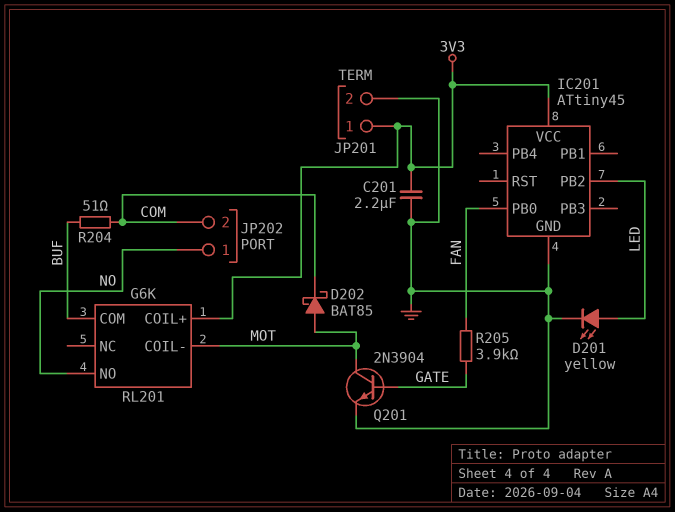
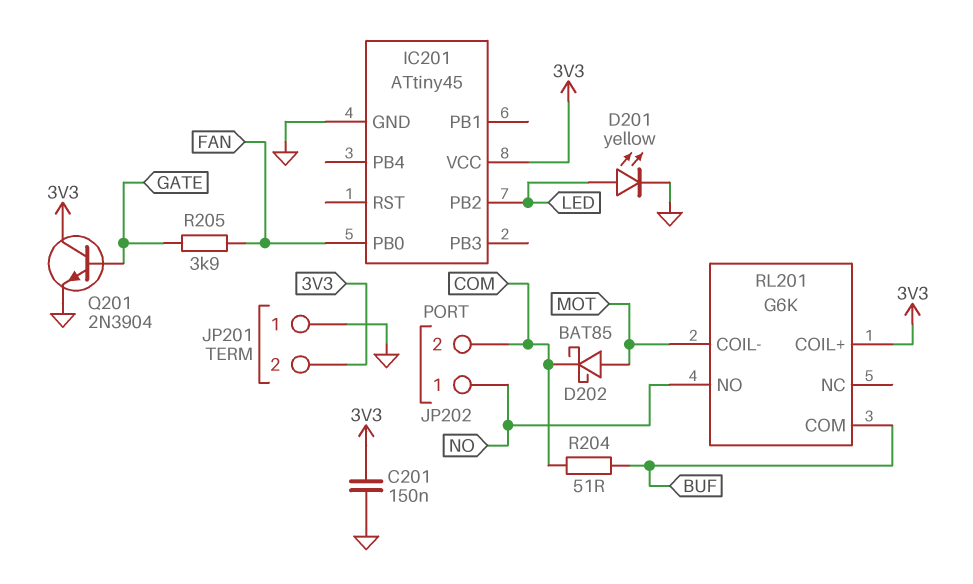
C201: 2.2uF (3V3, GND) -> 150nF (3V3, GND)
JP201 pin 1: 3V3 -> GND
JP201 pin 2: GND -> 3V3
Q201: NPN 2N3904 (B GATE, C MOT, E GND) -> NPN 2N3904 (B GATE, C 3V3, E GND)

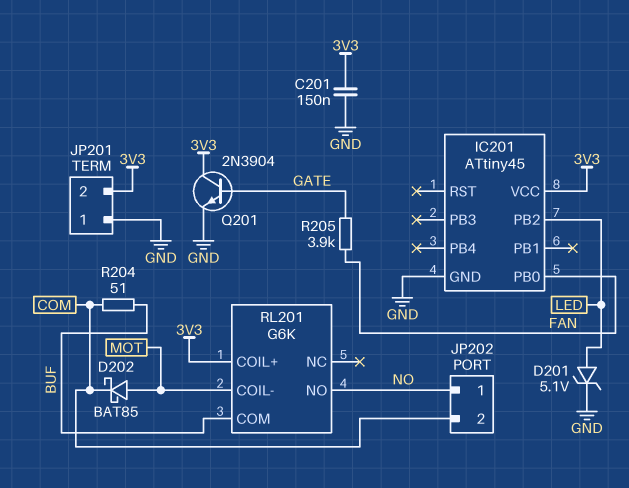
D201: LED yellow (A LED, K GND) -> zener 5.1V (A LED, K GND)

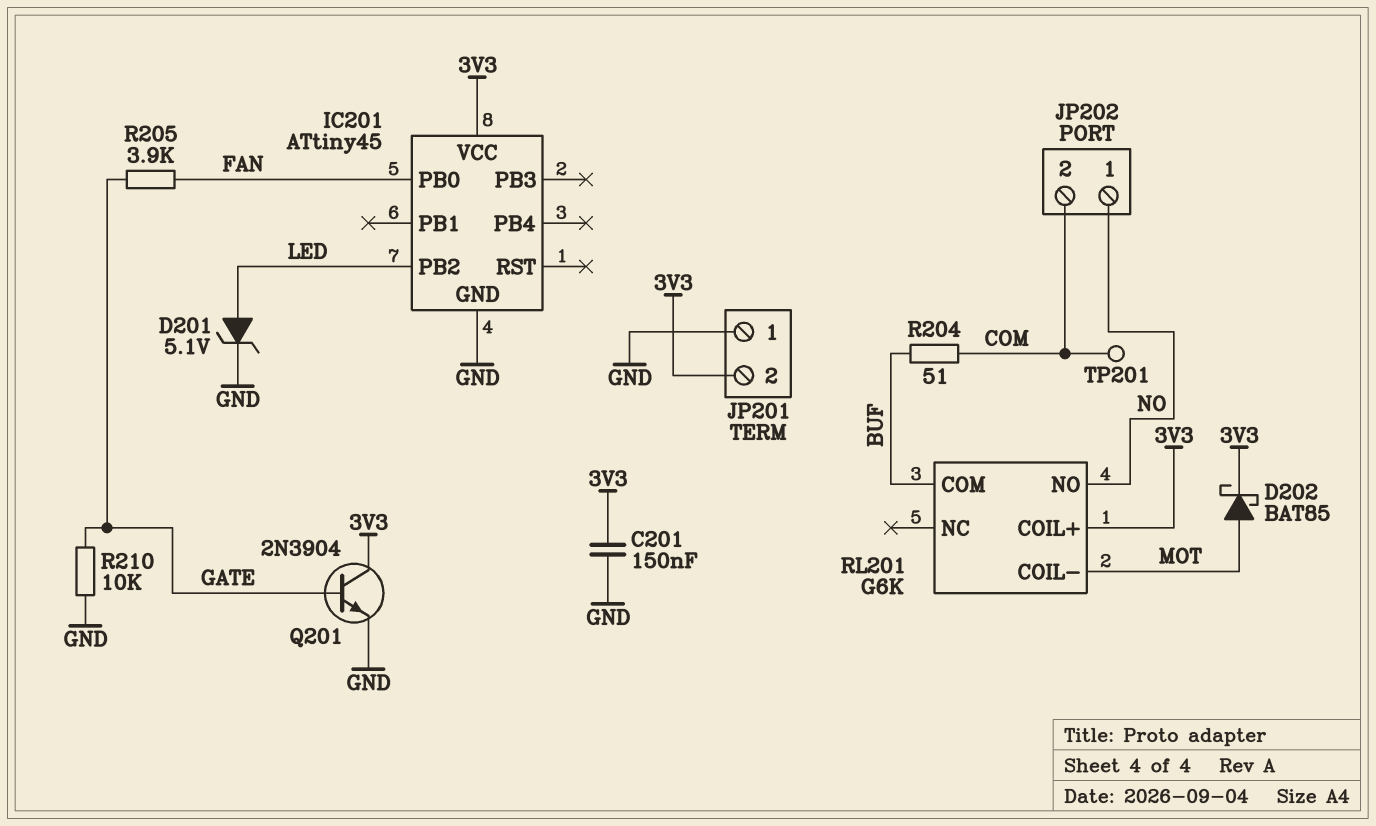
D202: schottky BAT85 (A MOT, K COM) -> schottky BAT85 (A MOT, K 3V3)
R210: none -> 10k (GATE, GND)
TP201: none -> test point (COM)

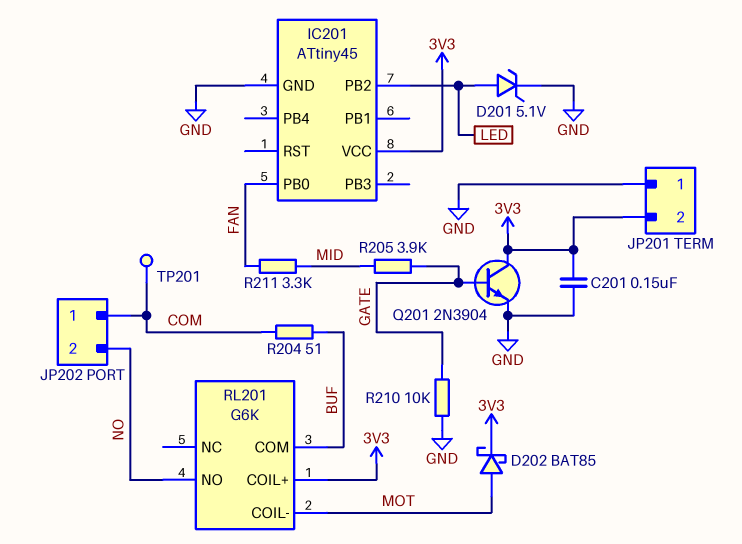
JP202 pin 1: NO -> COM
JP202 pin 2: COM -> NO
R205: 3.9k (FAN, GATE) -> 3.9k (GATE, MID)
R211: none -> 3.3k (FAN, MID)

